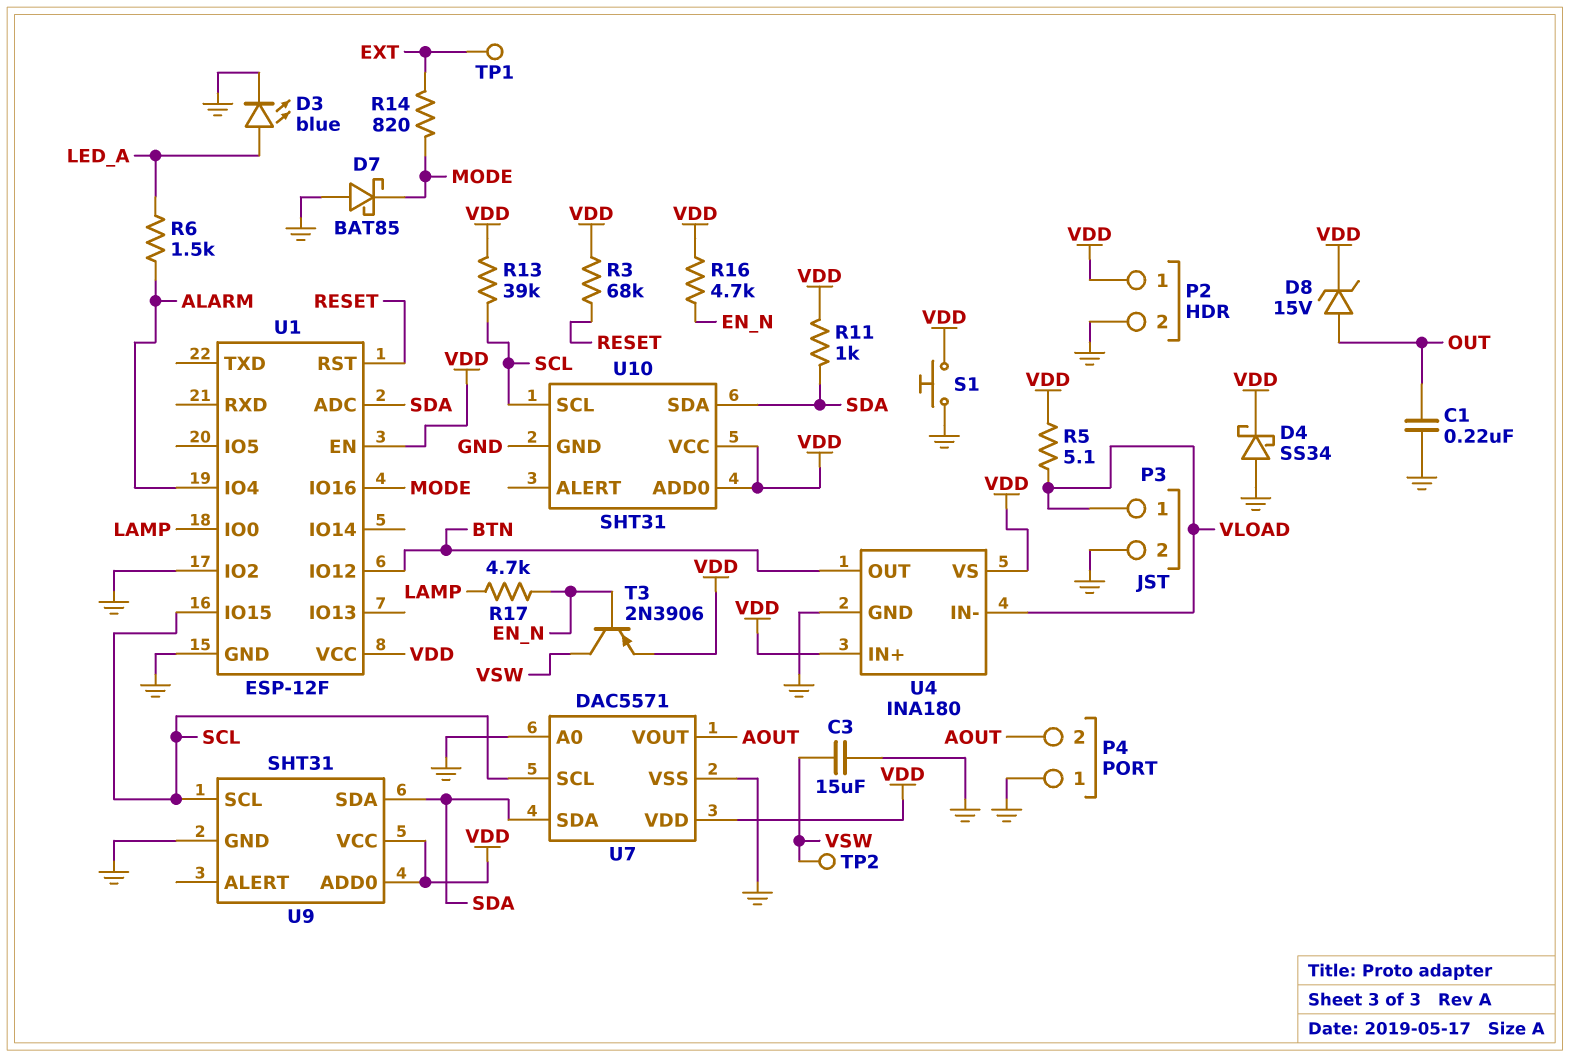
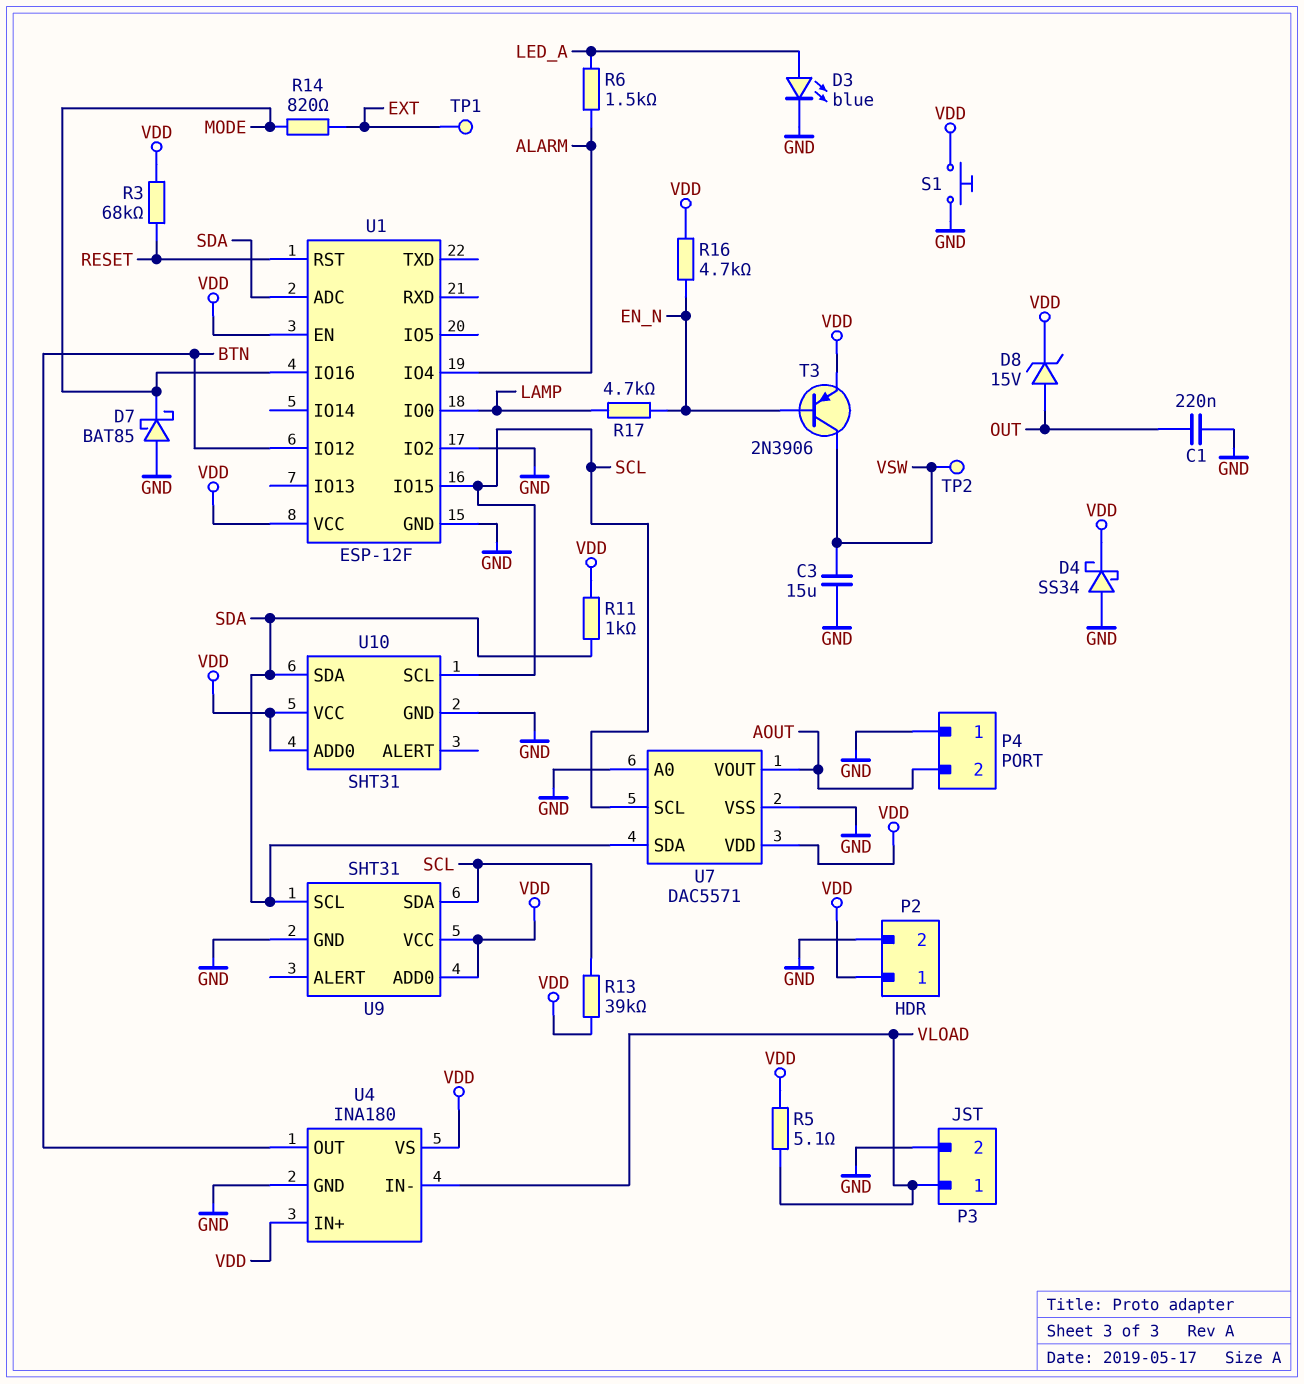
U9 pin SCL: SCL -> SDA
U9 pin SDA: SDA -> SCL

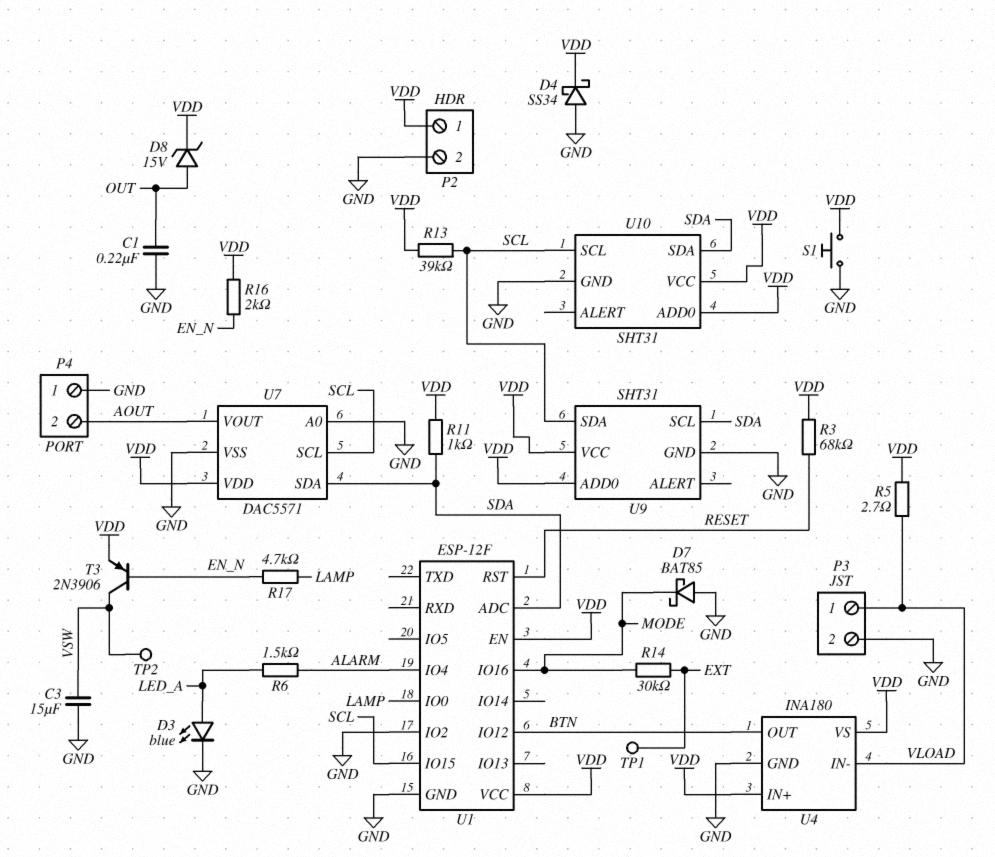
R5: 5.1 (VDD, VLOAD) -> 2.7 (VDD, VLOAD)
R14: 820 (EXT, MODE) -> 30k (EXT, MODE)
R16: 4.7k (EN_N, VDD) -> 2k (EN_N, VDD)

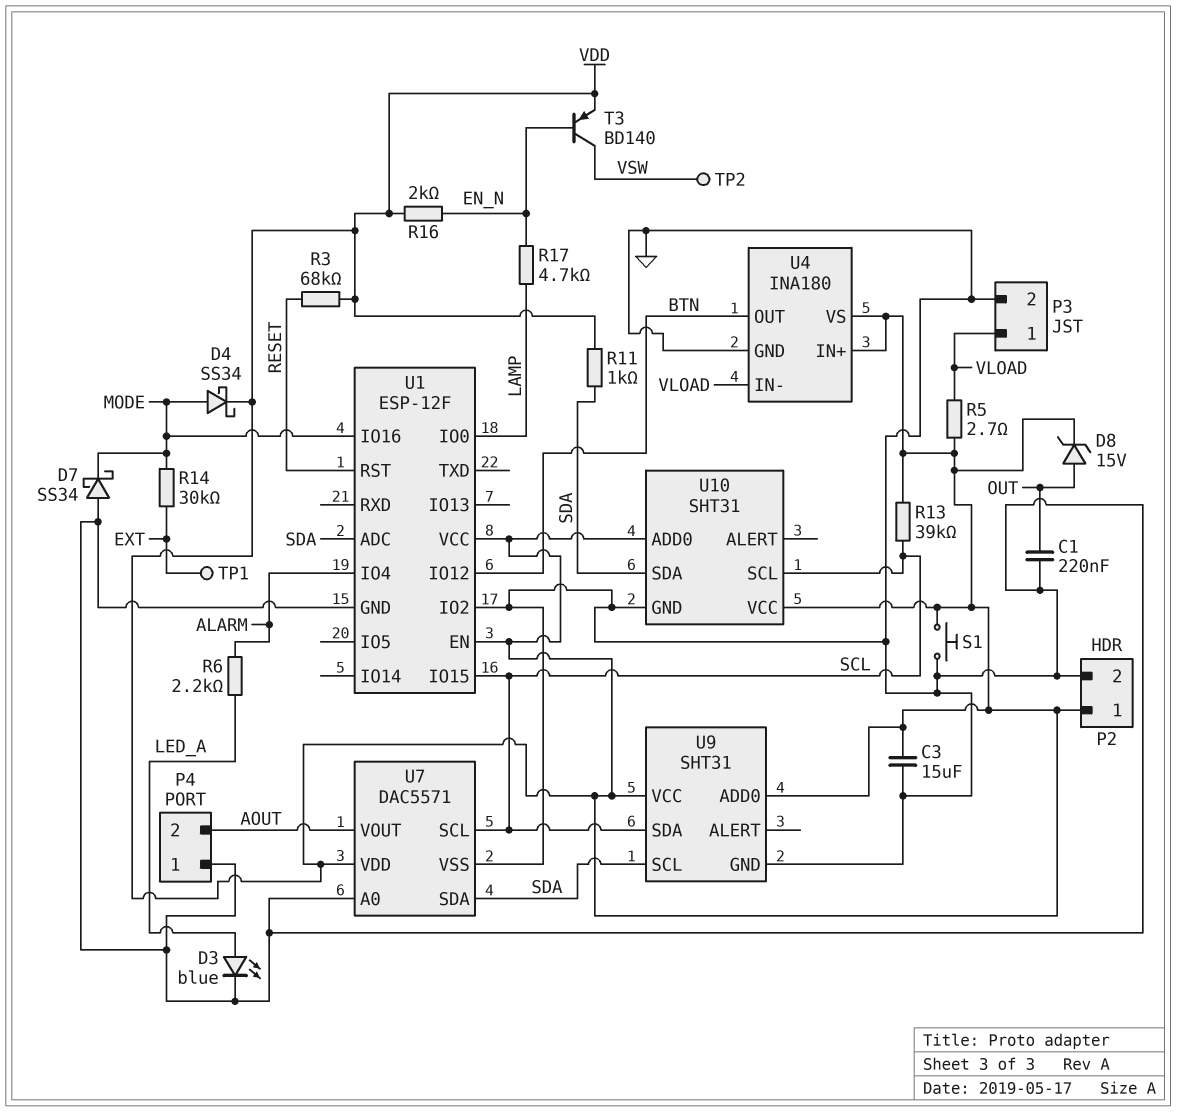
C3: 15uF (GND, VSW) -> 15uF (GND, VDD)
D4: schottky SS34 (A GND, K VDD) -> schottky SS34 (A MODE, K VDD)
D7: schottky BAT85 (A GND, K MODE) -> schottky SS34 (A GND, K MODE)
R6: 1.5k (ALARM, LED_A) -> 2.2k (ALARM, LED_A)
T3: PNP 2N3906 (B EN_N, C VSW, E VDD) -> PNP BD140 (B EN_N, C VSW, E VDD)

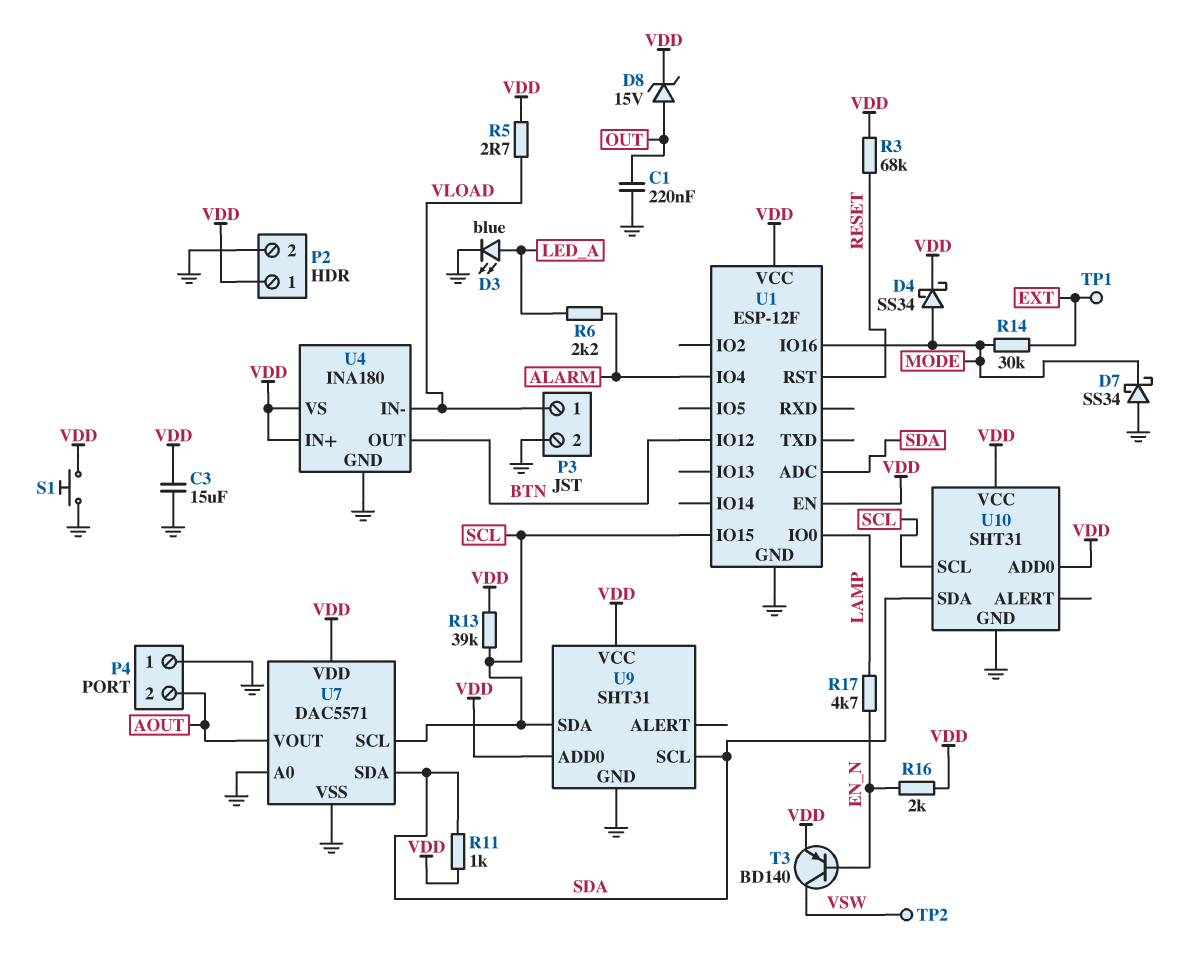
U1 pin IO2: GND -> none

